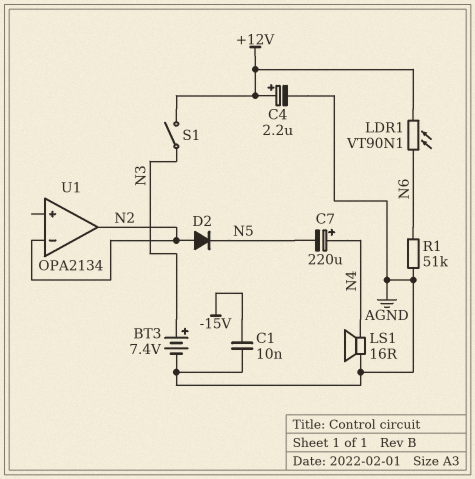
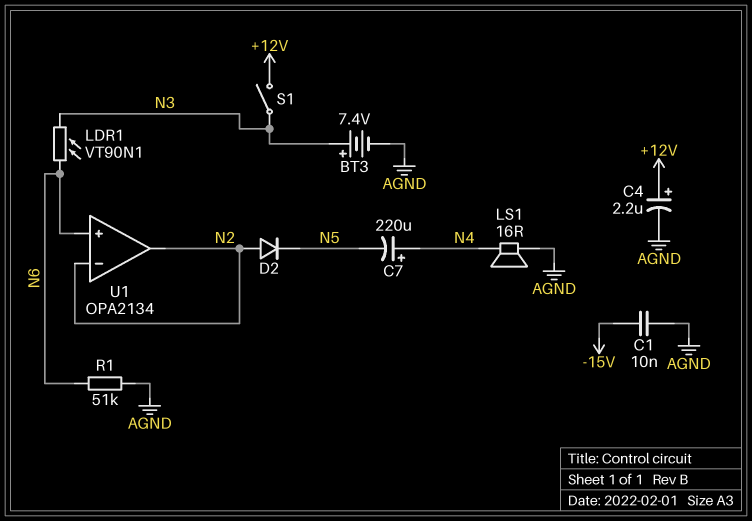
LDR1: VT90N1 (+12V, N6) -> VT90N1 (N3, N6)
U1 pin in+: none -> N6

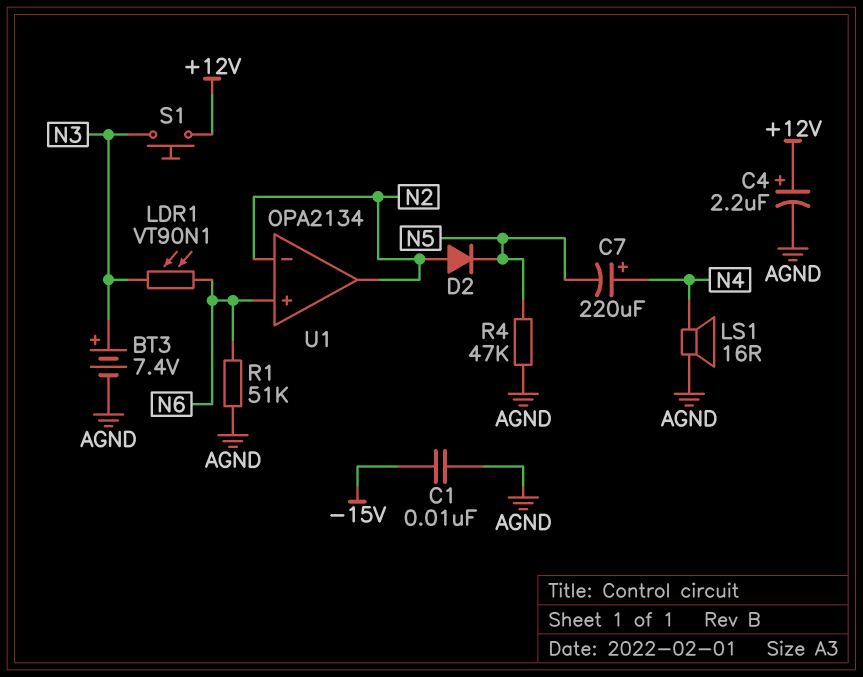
R4: none -> 47k (AGND, N5)
S1: switch (+12V, N3) -> button (+12V, N3)

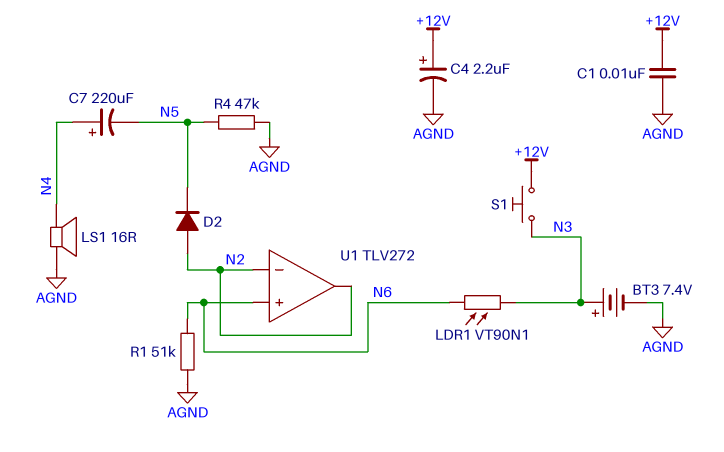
C1: 10nF (-15V, AGND) -> 10nF (+12V, AGND)
U1: OPA2134 -> TLV272

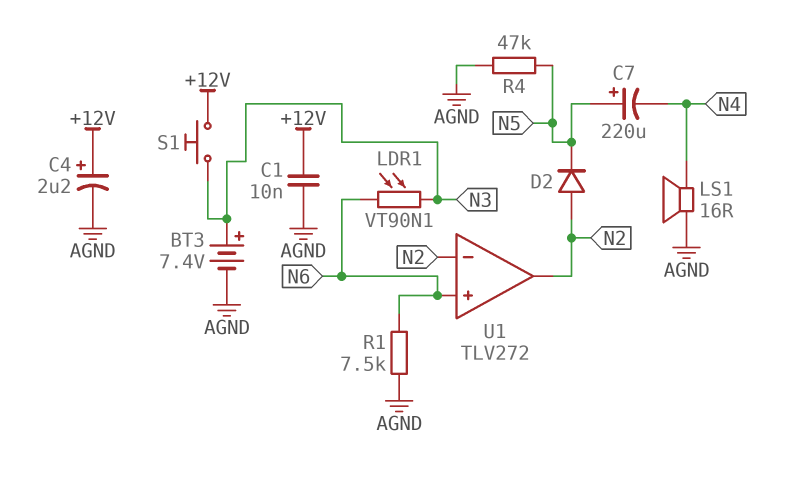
C7: 220uF (plus N4, minus N5) -> 220uF (plus N5, minus N4)
R1: 51k (AGND, N6) -> 7.5k (AGND, N6)

